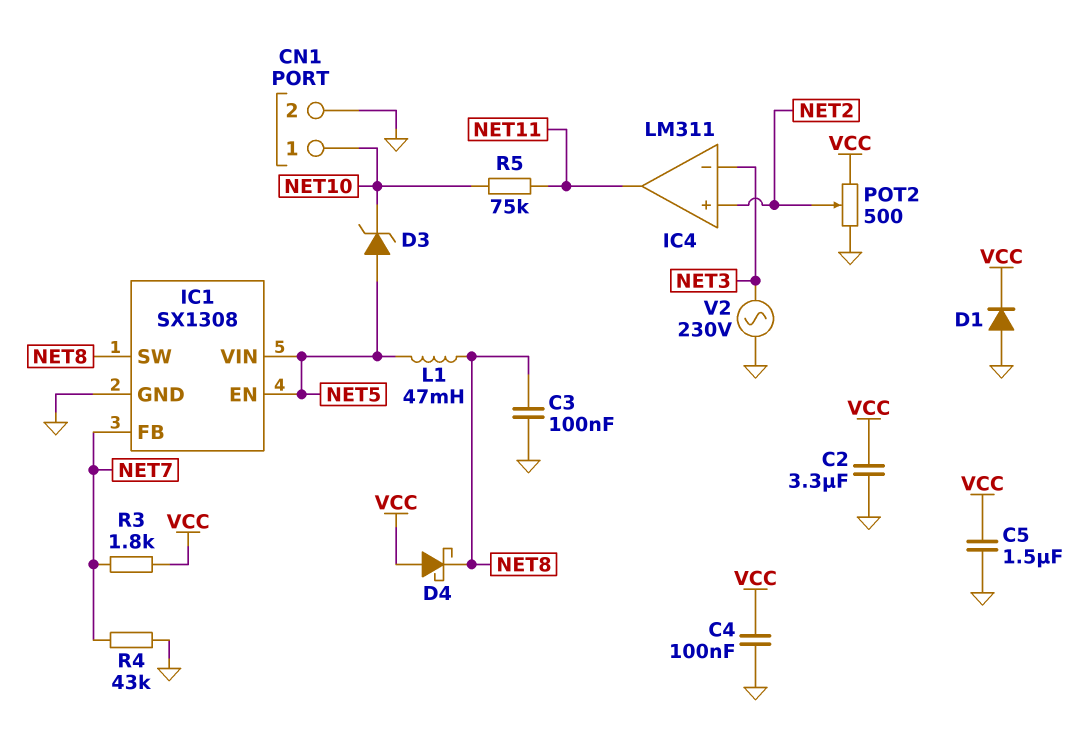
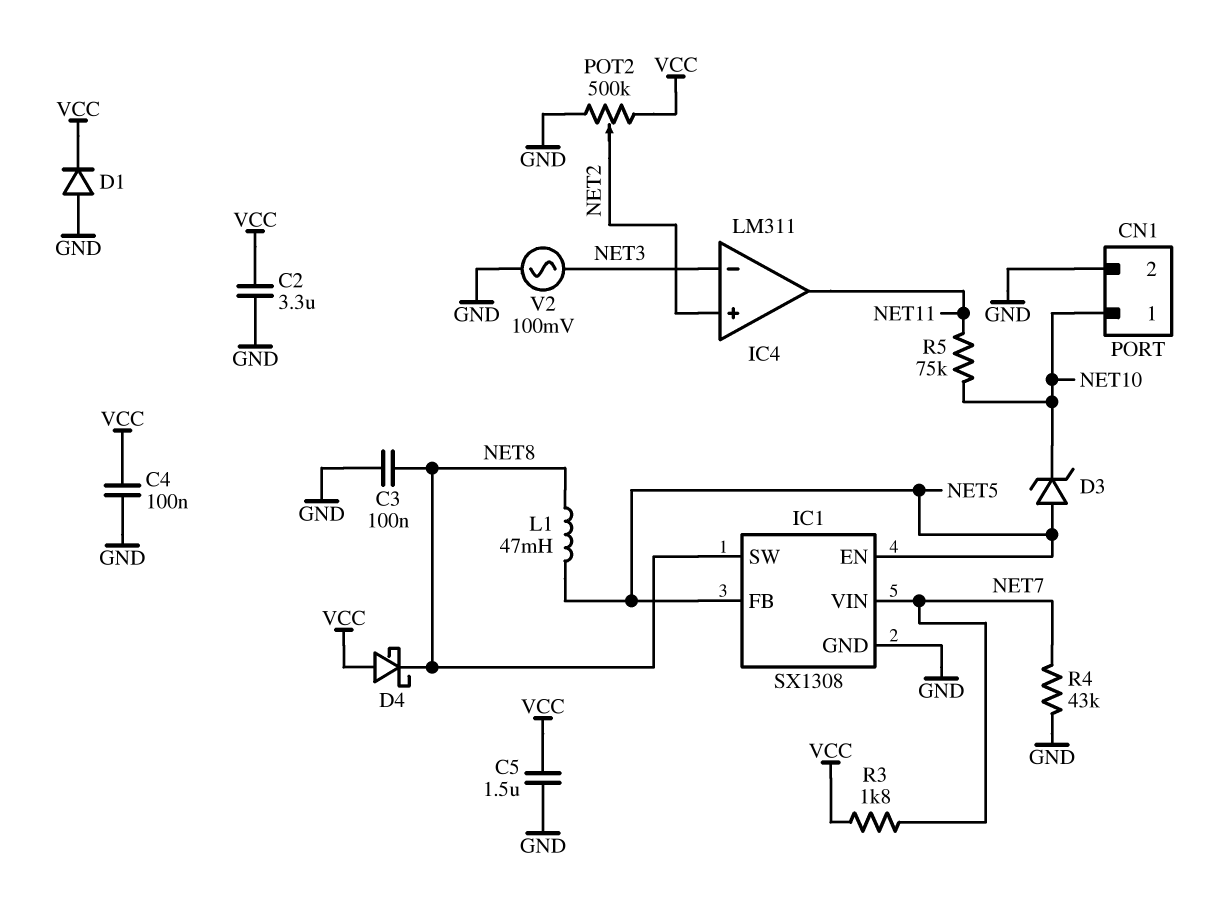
IC1 pin FB: NET7 -> NET5
IC1 pin VIN: NET5 -> NET7
POT2: 500 (GND, VCC, wiper NET2) -> 500k (GND, VCC, wiper NET2)
V2: AC 230V (GND, NET3) -> AC 100mV (GND, NET3)

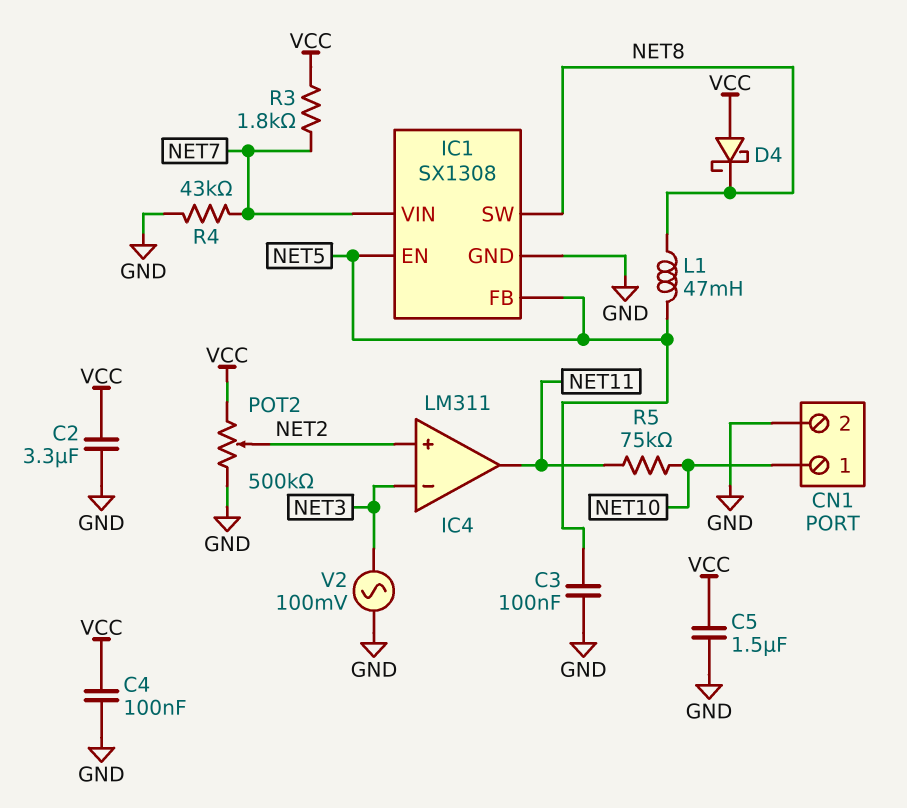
C3: 100nF (GND, NET8) -> 100nF (GND, NET5)
D1: diode (A GND, K VCC) -> none
D3: zener (A NET5, K NET10) -> none

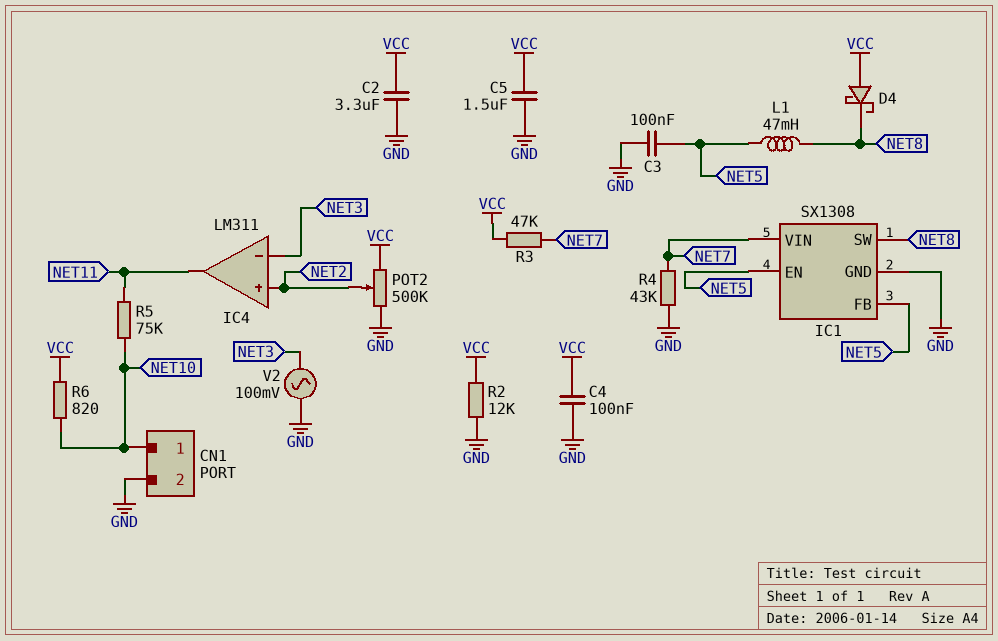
R2: none -> 12k (GND, VCC)
R3: 1.8k (NET7, VCC) -> 47k (NET7, VCC)
R6: none -> 820 (NET10, VCC)

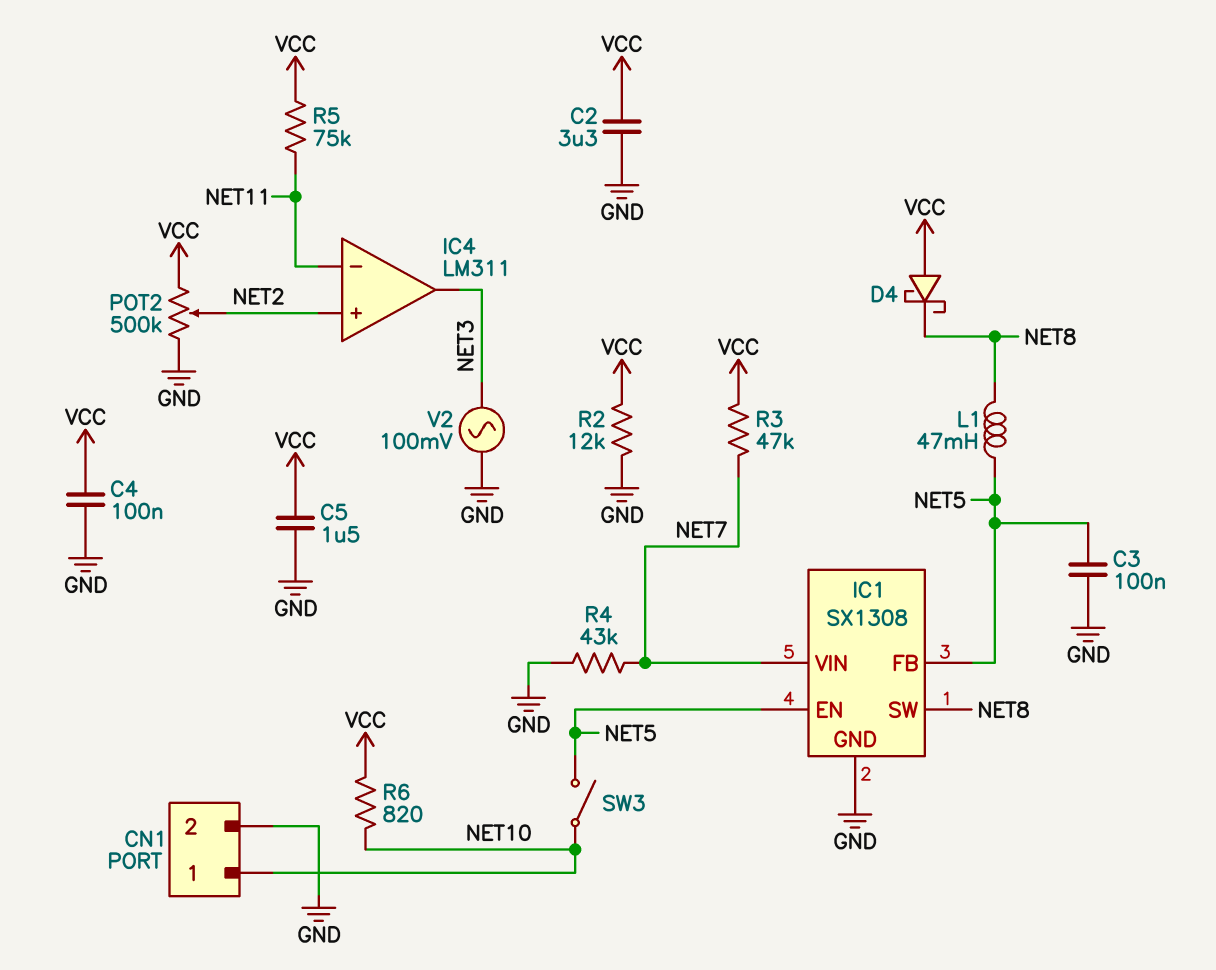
IC4 pin in-: NET3 -> NET11
IC4 pin out: NET11 -> NET3
R5: 75k (NET10, NET11) -> 75k (NET11, VCC)
SW3: none -> switch (NET5, NET10)

